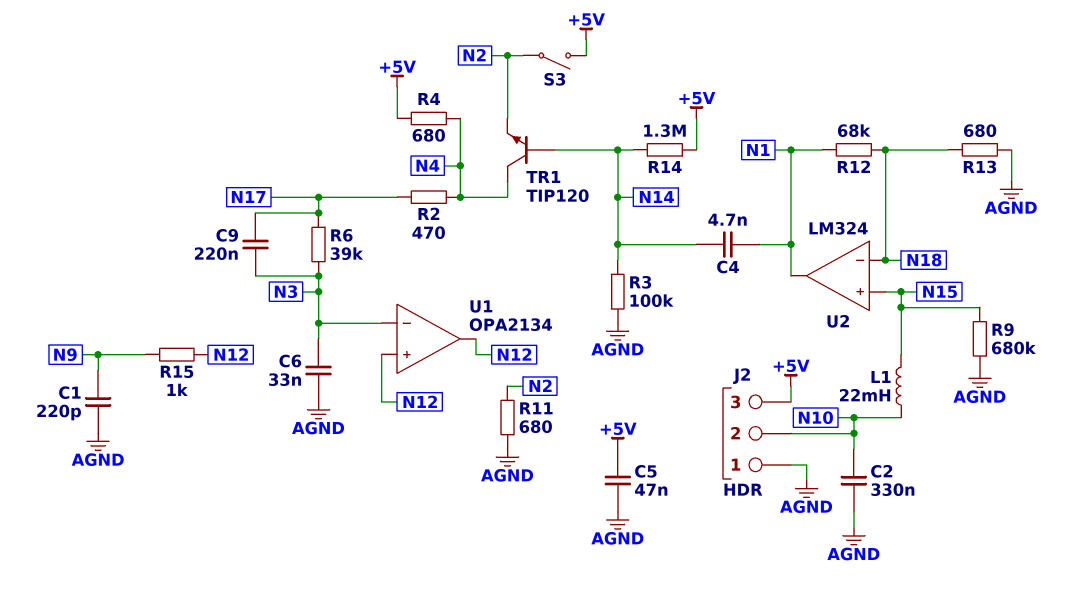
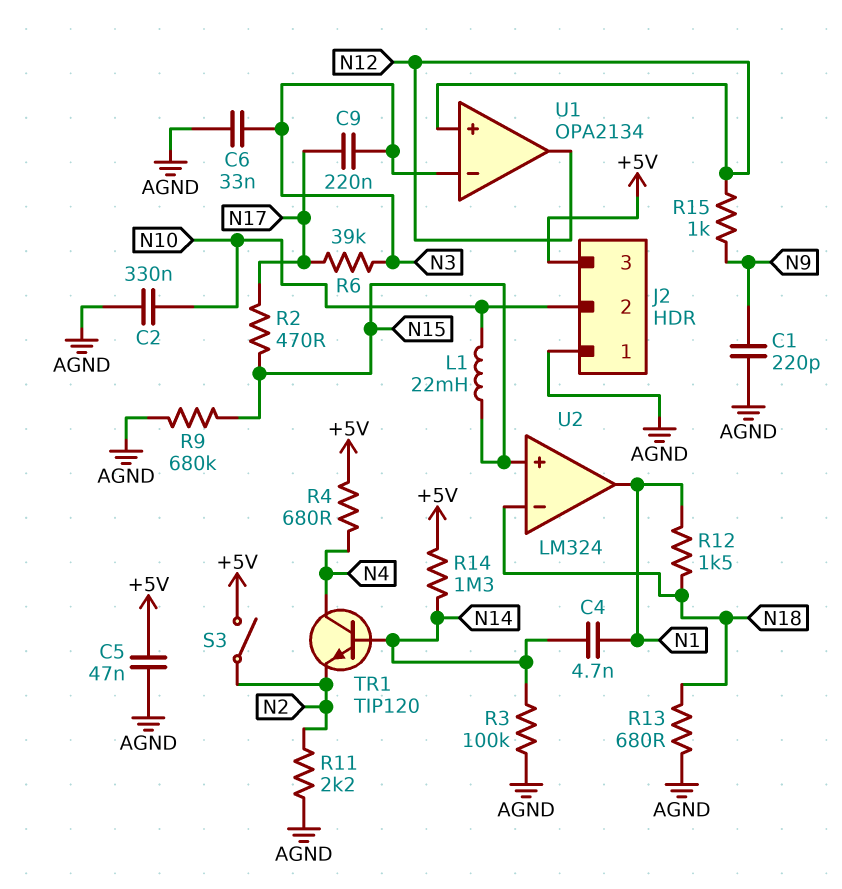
R2: 470 (N4, N17) -> 470 (N15, N17)
R11: 680 (AGND, N2) -> 2.2k (AGND, N2)
R12: 68k (N1, N18) -> 1.5k (N1, N18)

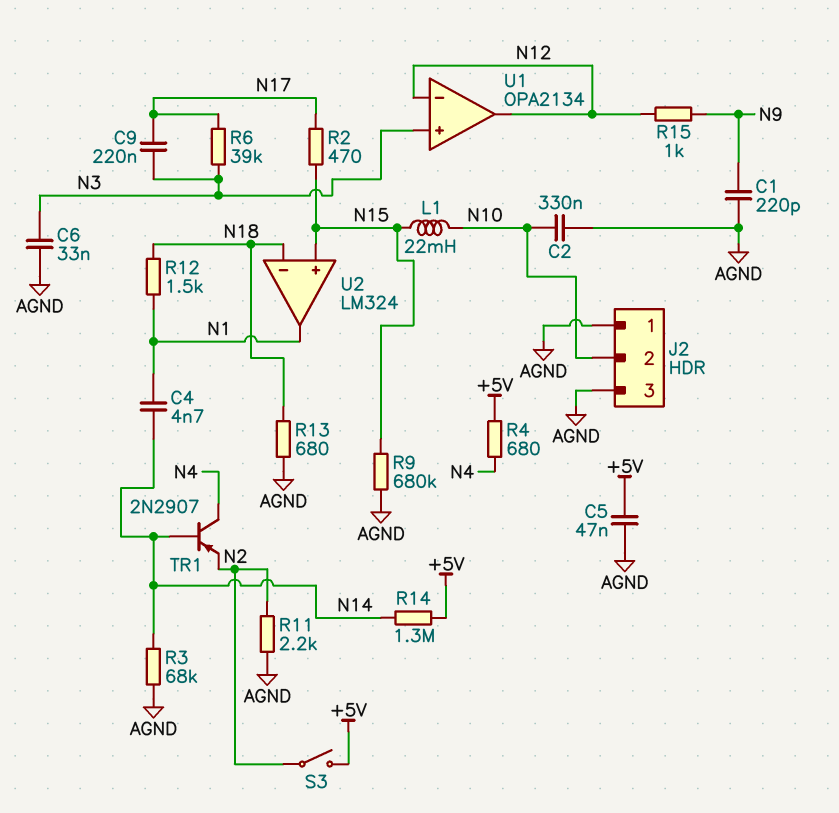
J2 pin 3: +5V -> AGND
R3: 100k (AGND, N14) -> 68k (AGND, N14)
TR1: NPN TIP120 (B N14, C N4, E N2) -> PNP 2N2907 (B N14, C N4, E N2)
U1 pin in+: N12 -> N3
U1 pin in-: N3 -> N12

